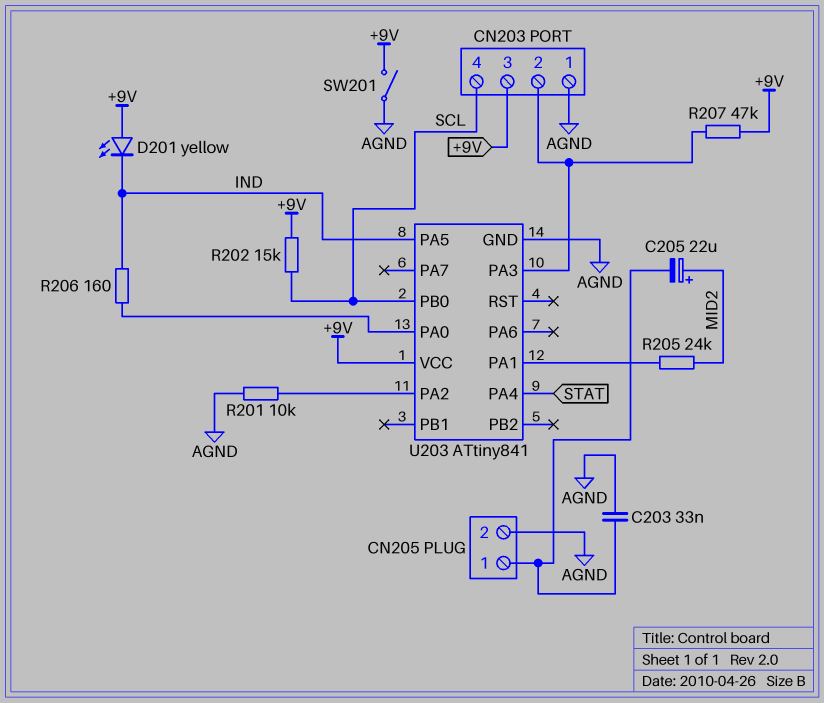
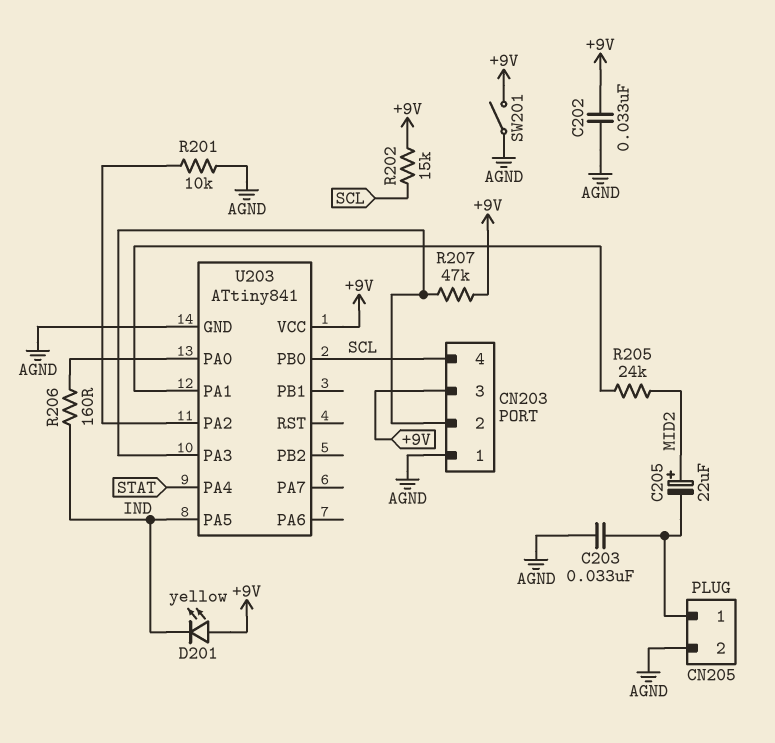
C202: none -> 33nF (+9V, AGND)

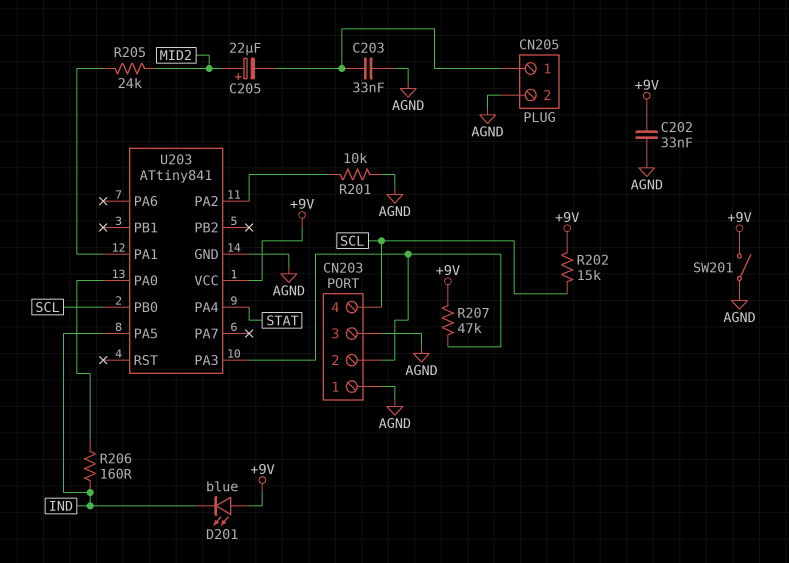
CN203 pin 3: +9V -> AGND
D201: LED yellow (A +9V, K IND) -> LED blue (A +9V, K IND)

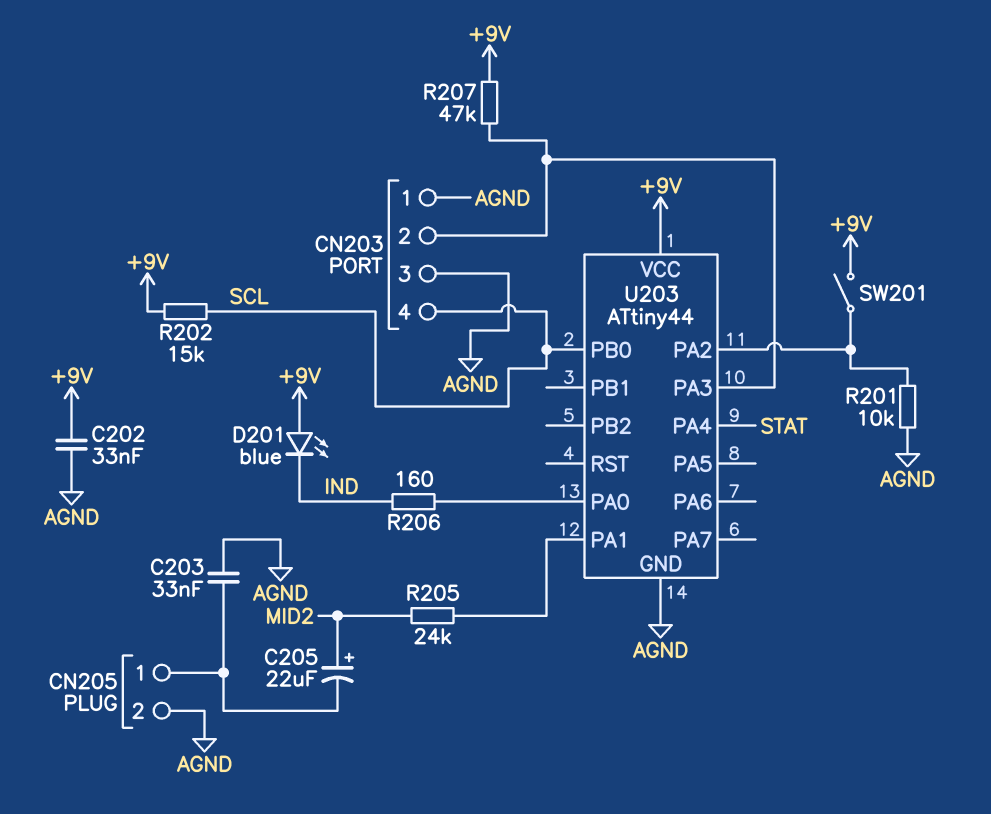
SW201: switch (+9V, AGND) -> switch (+9V, U203/PA2)
U203: ATtiny841 -> ATtiny44
U203 pin PA5: IND -> none

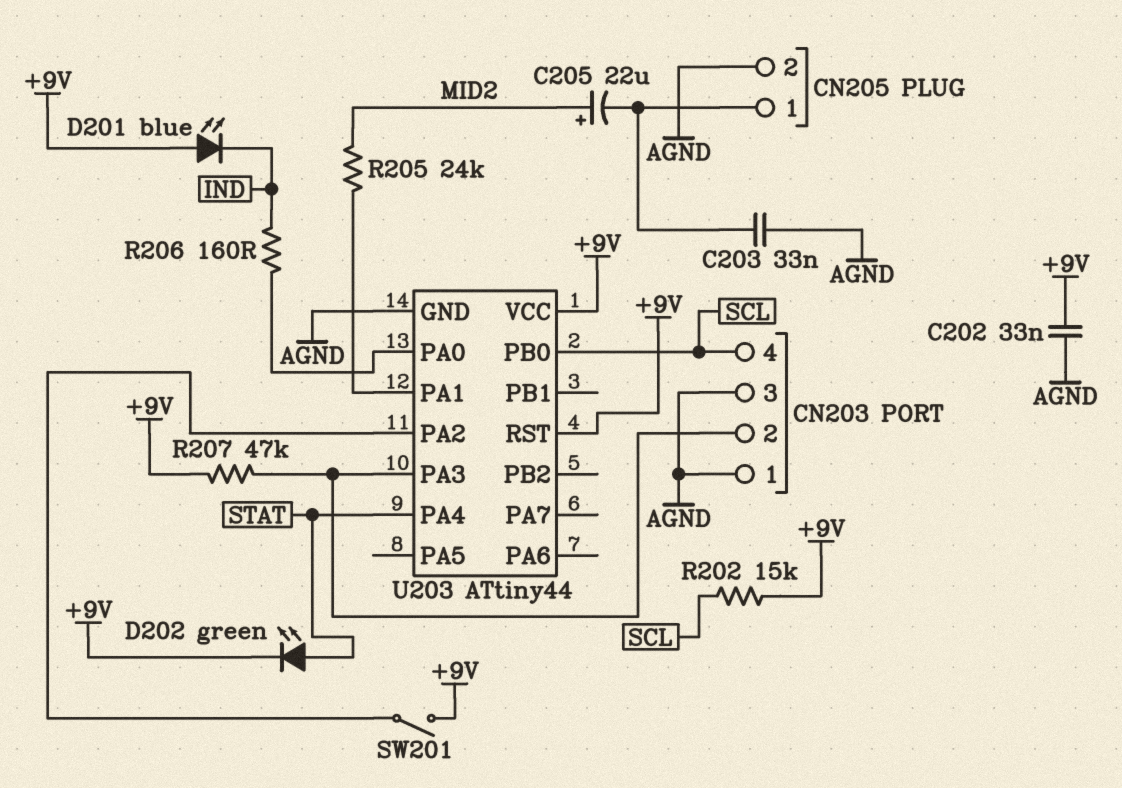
D202: none -> LED green (A STAT, K +9V)
R201: 10k (AGND, U203/PA2) -> none
U203 pin RST: none -> +9V

